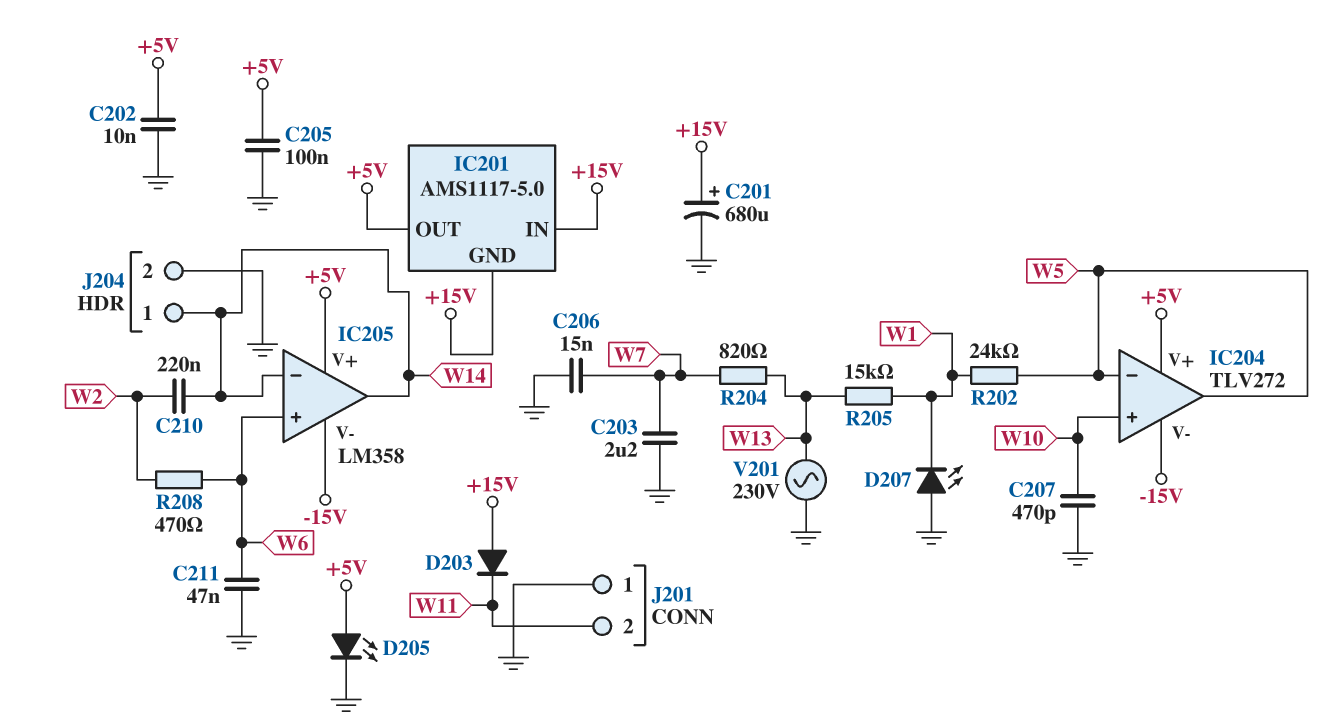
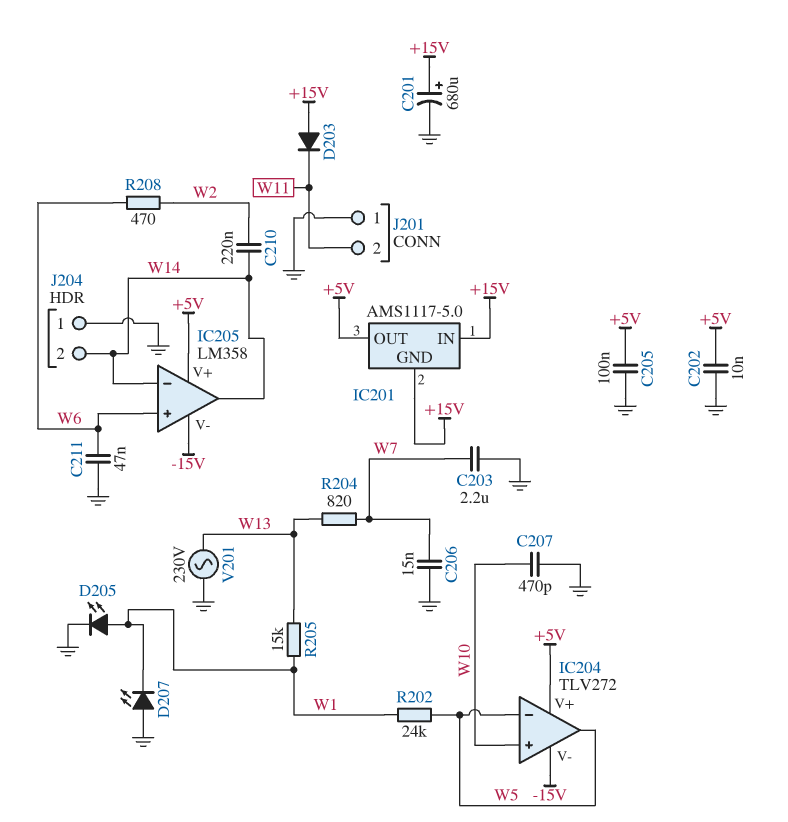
D205: LED (A +5V, K GND) -> LED (A W1, K GND)
J204 pin 1: W14 -> GND
J204 pin 2: GND -> W14

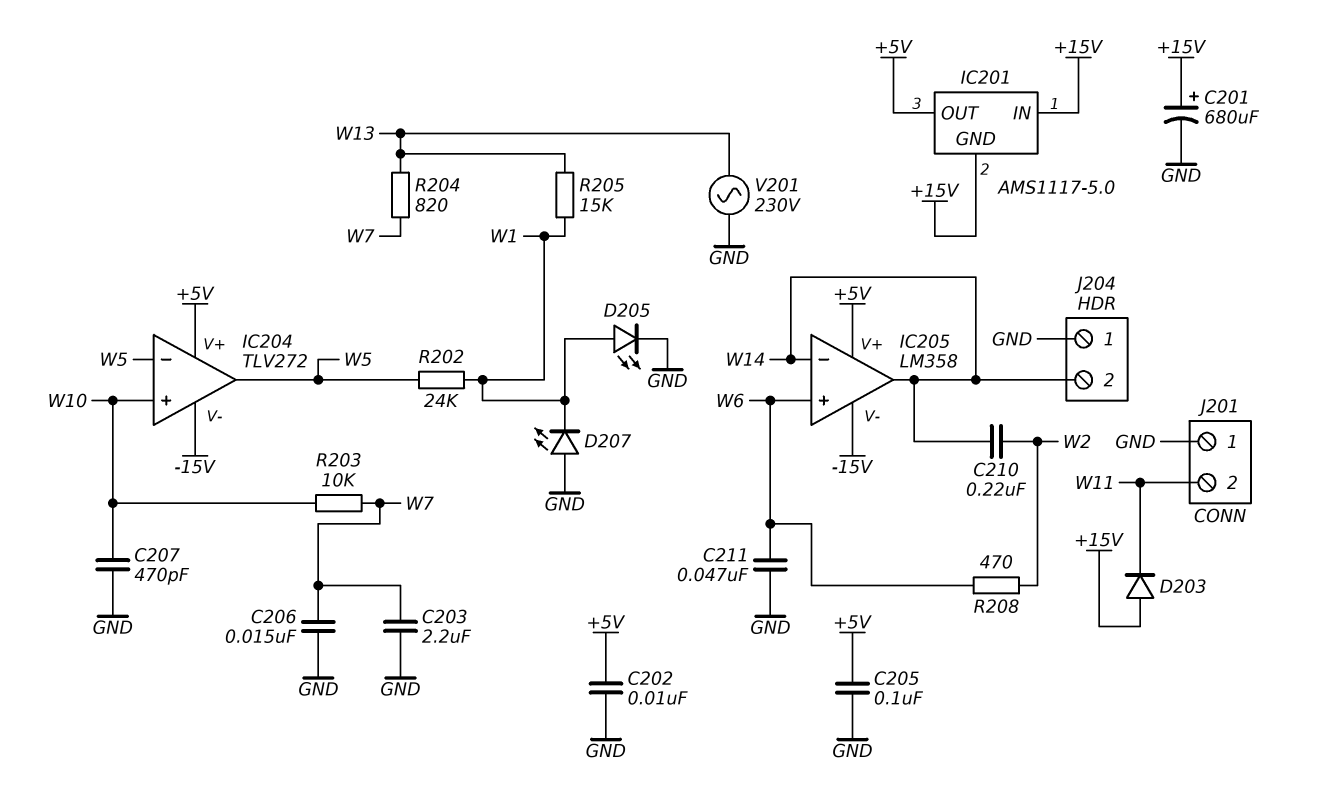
R203: none -> 10k (W7, W10)

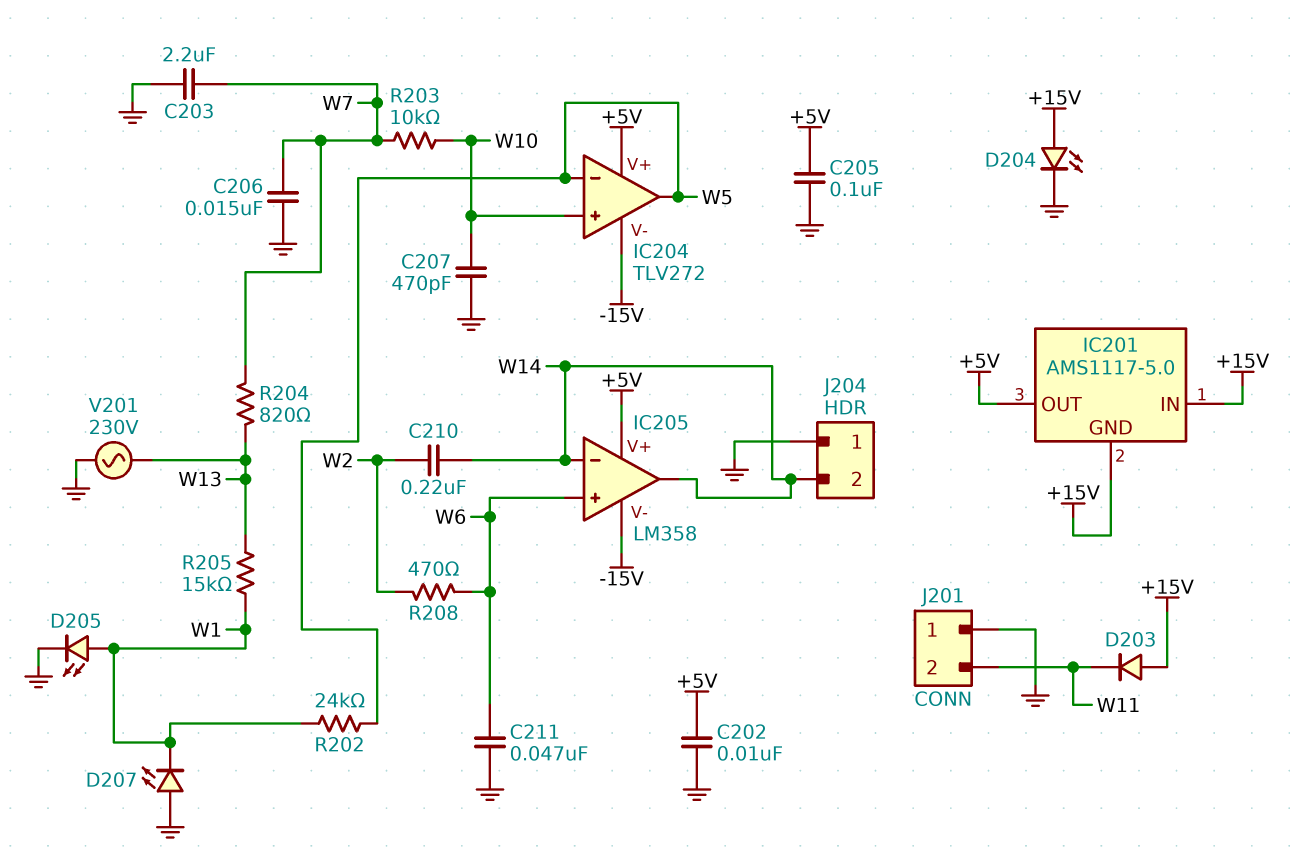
C201: 680uF (plus +15V, minus GND) -> none
D204: none -> LED (A +15V, K GND)

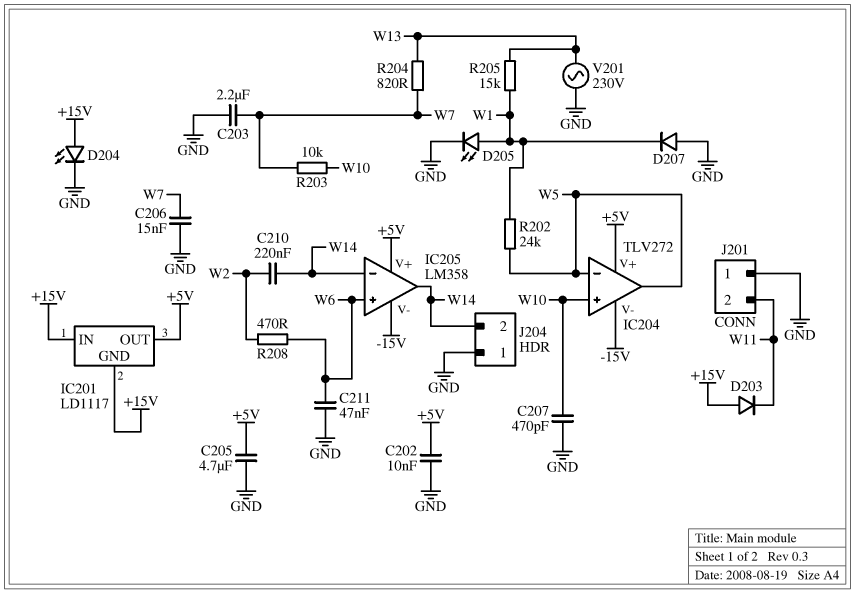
C205: 100nF (+5V, GND) -> 4.7uF (+5V, GND)
D207: LED (A GND, K W1) -> diode (A GND, K W1)
IC201: AMS1117-5.0 -> LD1117

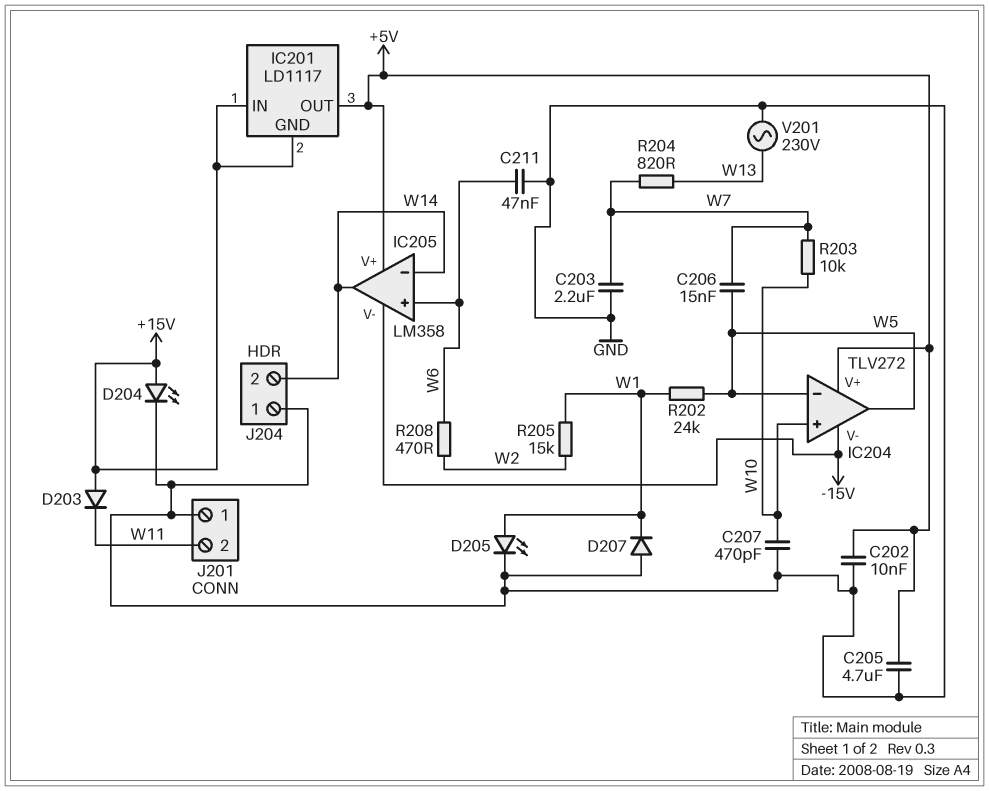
C206: 15nF (GND, W7) -> 15nF (W5, W7)
C210: 220nF (W2, W14) -> none
R205: 15k (W1, W13) -> 15k (W1, W2)

